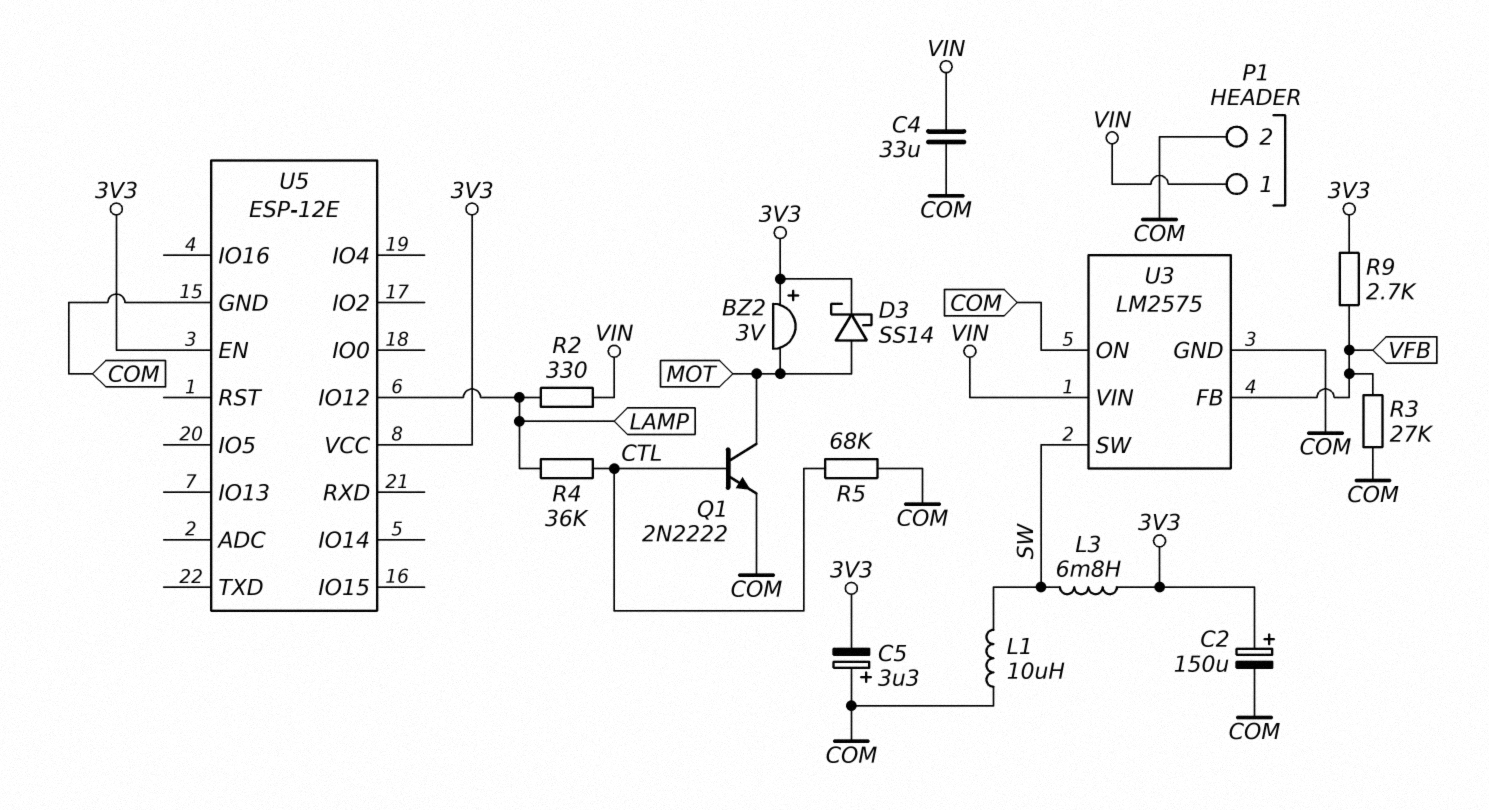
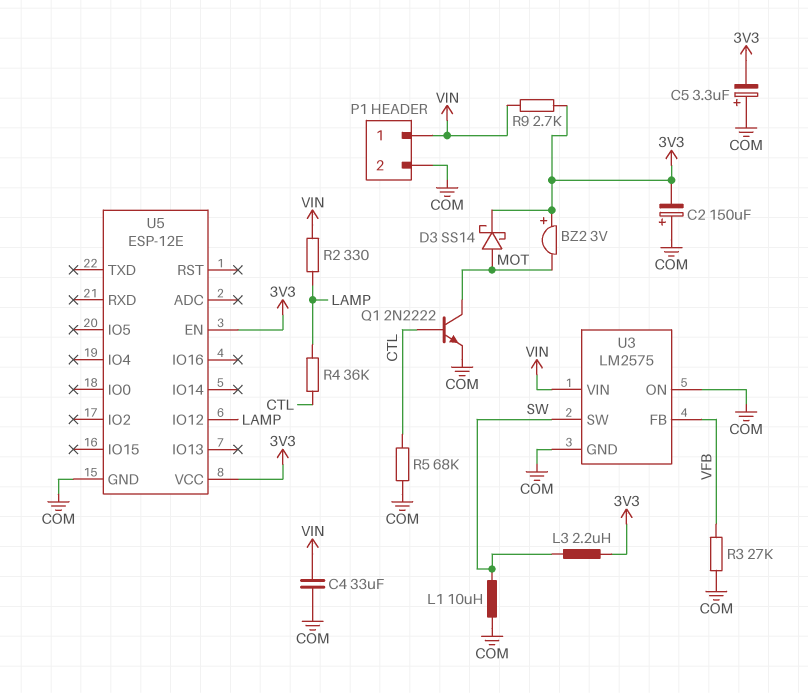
C2: 150uF (plus 3V3, minus COM) -> 150uF (plus COM, minus 3V3)
L3: 6.8mH (3V3, SW) -> 2.2uH (3V3, SW)
R9: 2.7k (3V3, VFB) -> 2.7k (3V3, VIN)

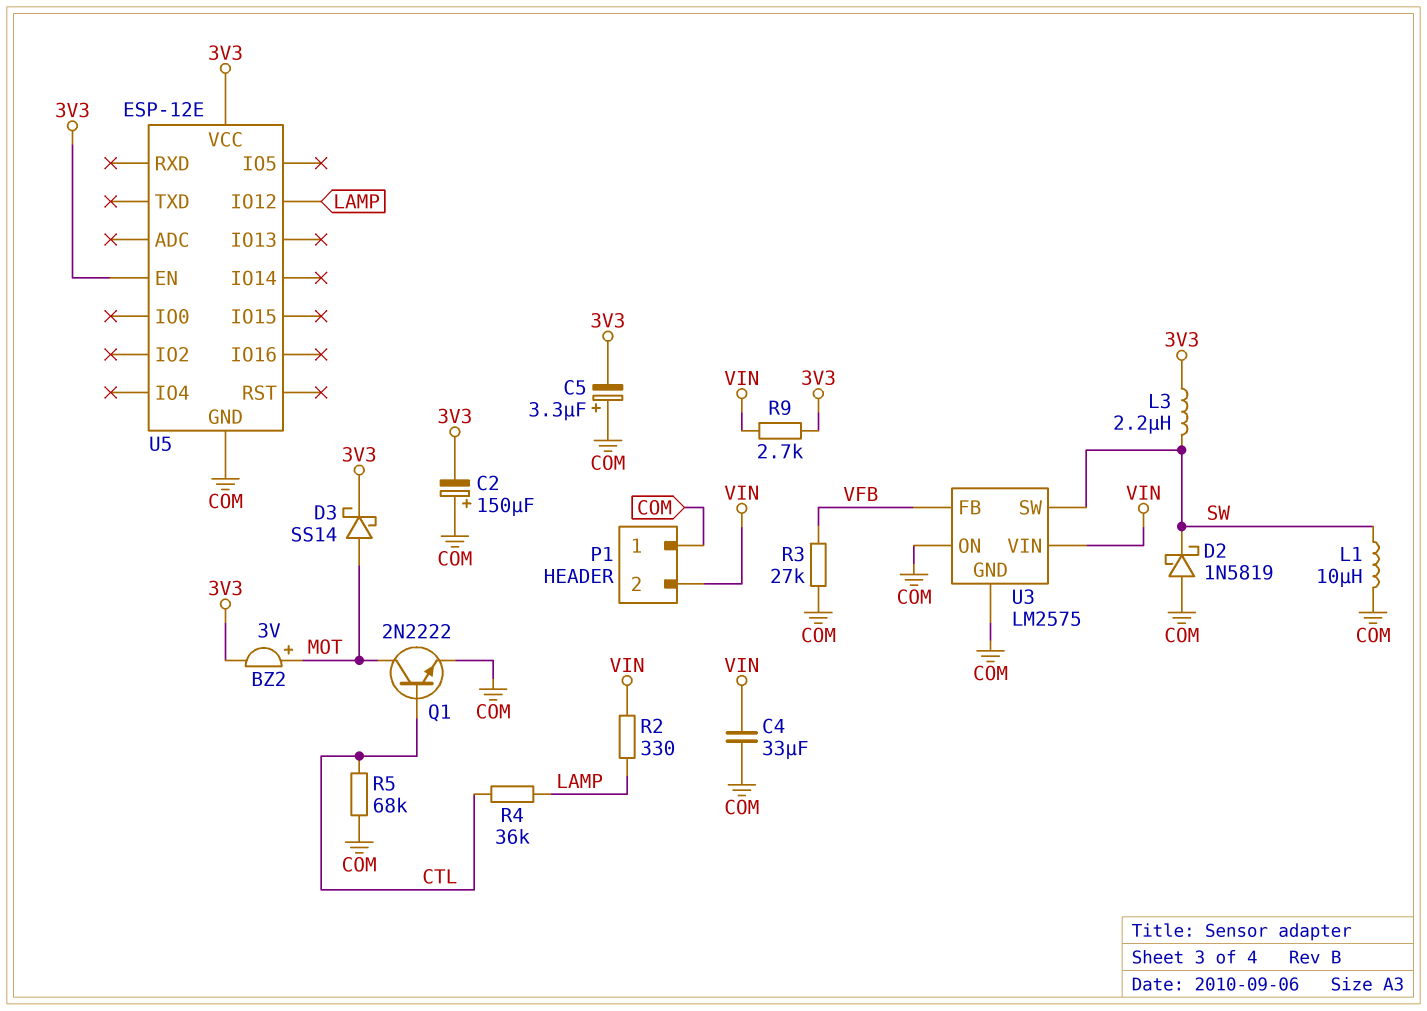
BZ2: buzzer 3V (plus 3V3, minus MOT) -> buzzer 3V (plus MOT, minus 3V3)
D2: none -> schottky 1N5819 (A COM, K SW)
P1 pin 1: VIN -> COM
P1 pin 2: COM -> VIN

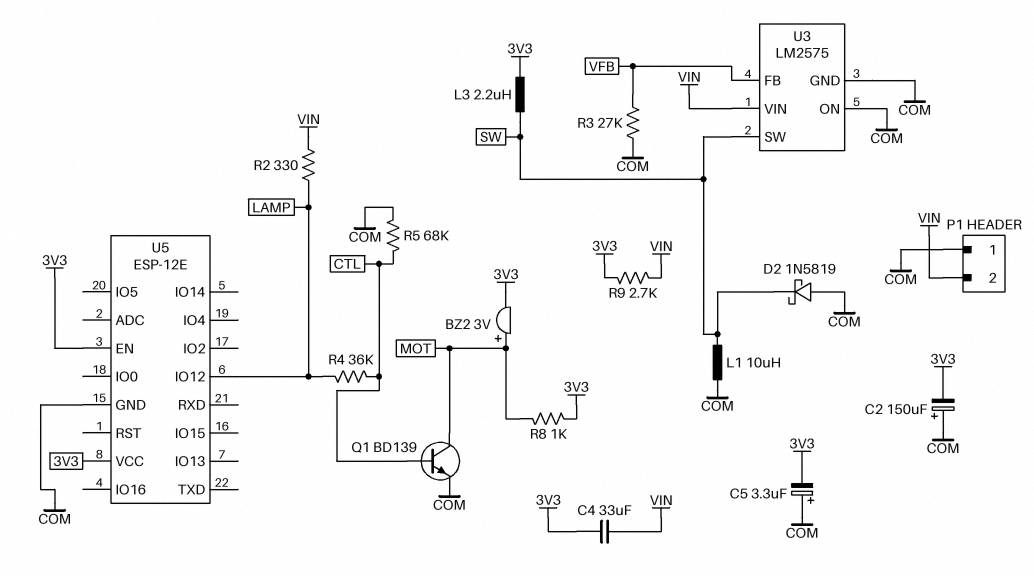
C4: 33uF (COM, VIN) -> 33uF (3V3, VIN)
D3: schottky SS14 (A MOT, K 3V3) -> none
Q1: NPN 2N2222 (B CTL, C MOT, E COM) -> NPN BD139 (B CTL, C MOT, E COM)
R8: none -> 1k (3V3, MOT)

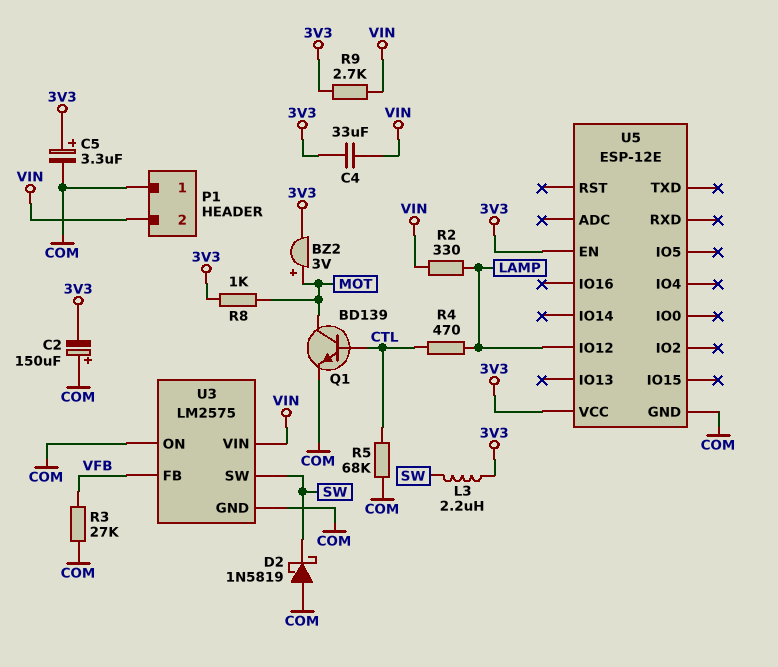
C5: 3.3uF (plus COM, minus 3V3) -> 3.3uF (plus 3V3, minus COM)
L1: 10uH (COM, SW) -> none
R4: 36k (CTL, LAMP) -> 470 (CTL, LAMP)

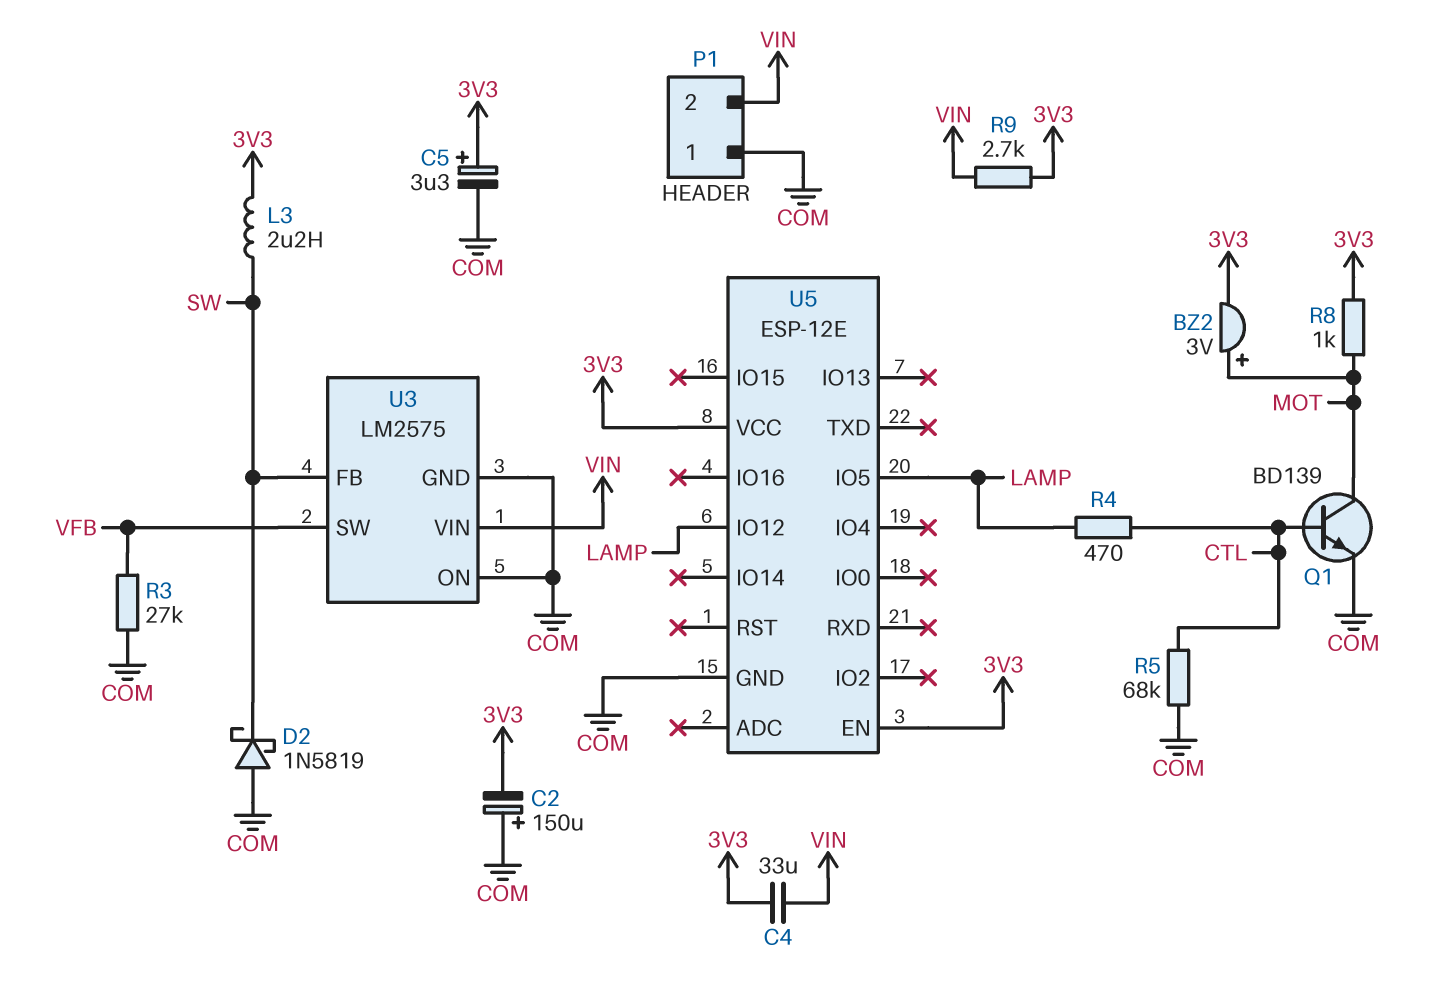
R2: 330 (LAMP, VIN) -> none
U3 pin FB: VFB -> SW
U3 pin SW: SW -> VFB
U5 pin IO5: none -> LAMP

